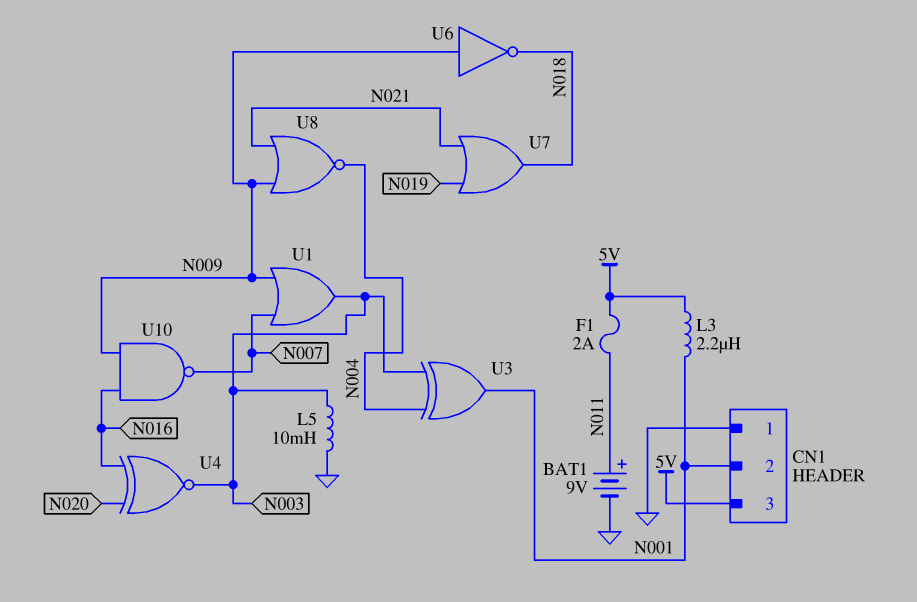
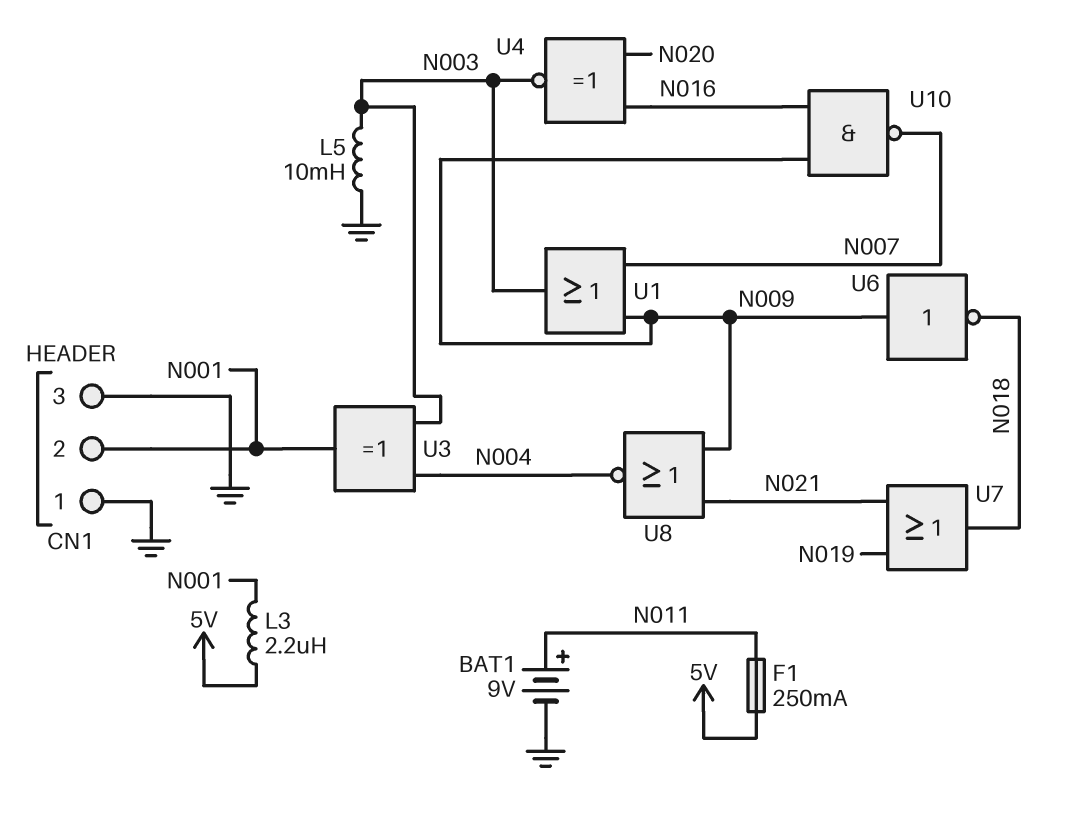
CN1 pin 3: 5V -> GND
F1: 2A (5V, N011) -> 250mA (5V, N011)

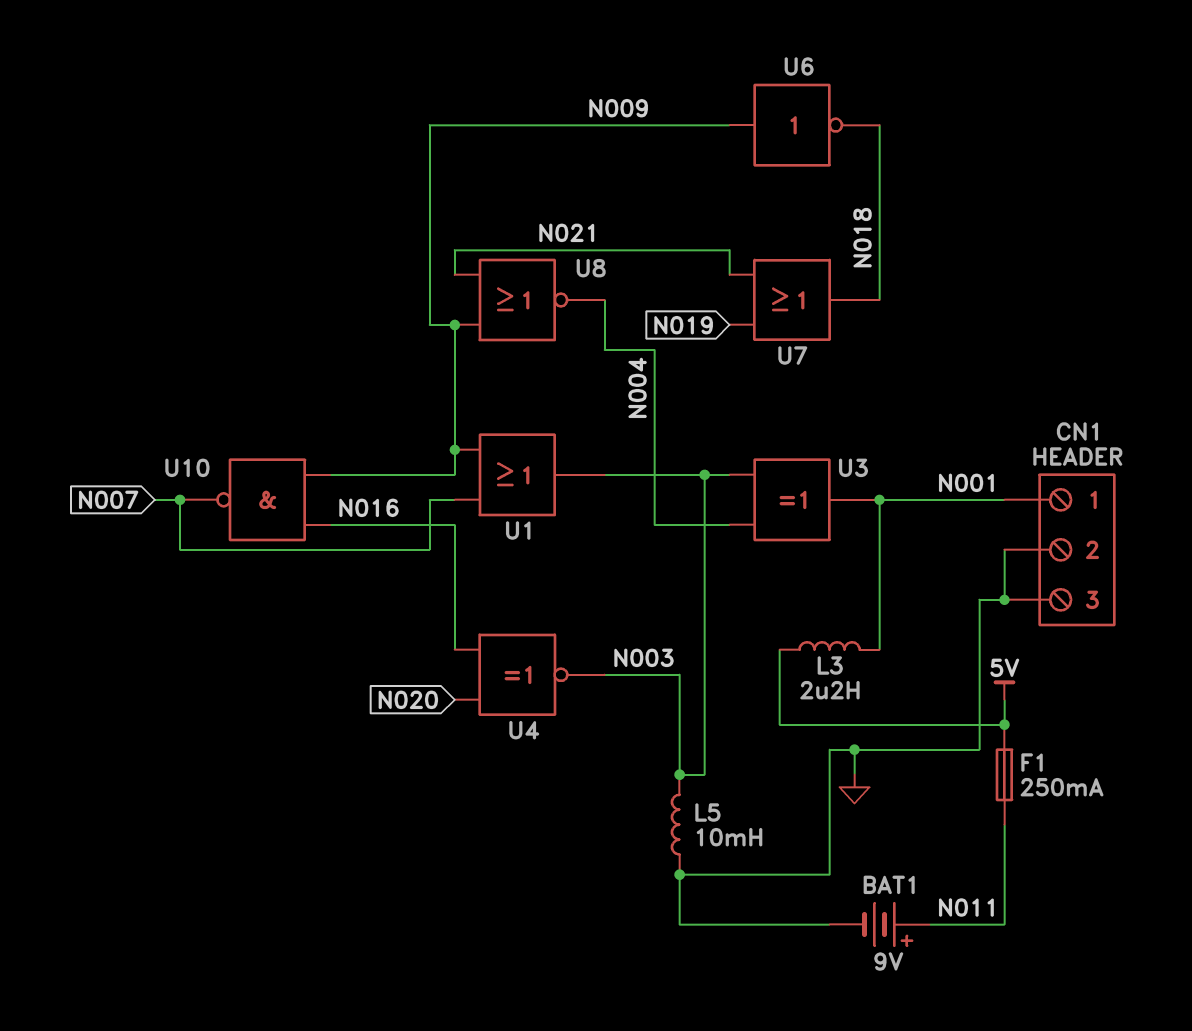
CN1 pin 1: GND -> N001
CN1 pin 2: N001 -> GND

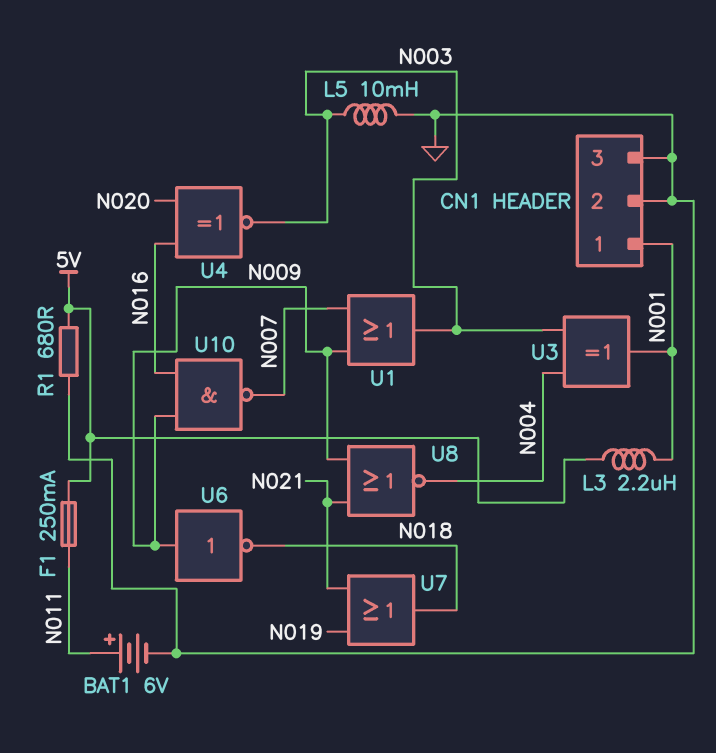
BAT1: 9V (plus N011, minus GND) -> 6V (plus N011, minus GND)
R1: none -> 680 (5V, GND)

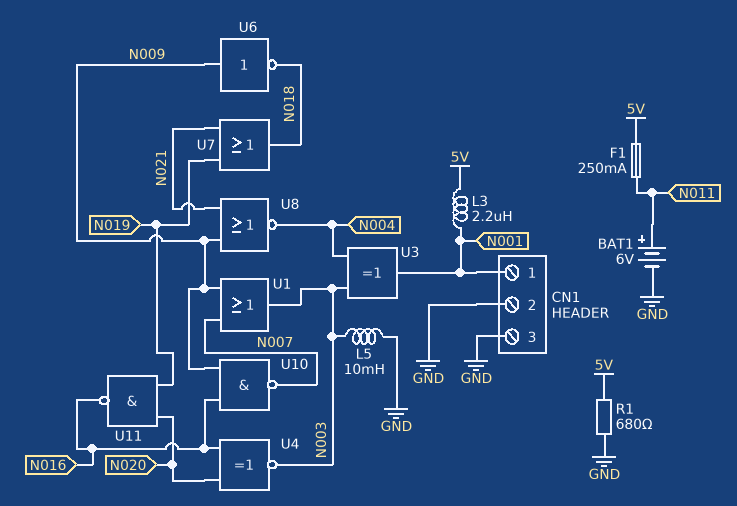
U11: none -> NAND (in N019, in N020, out N016)

